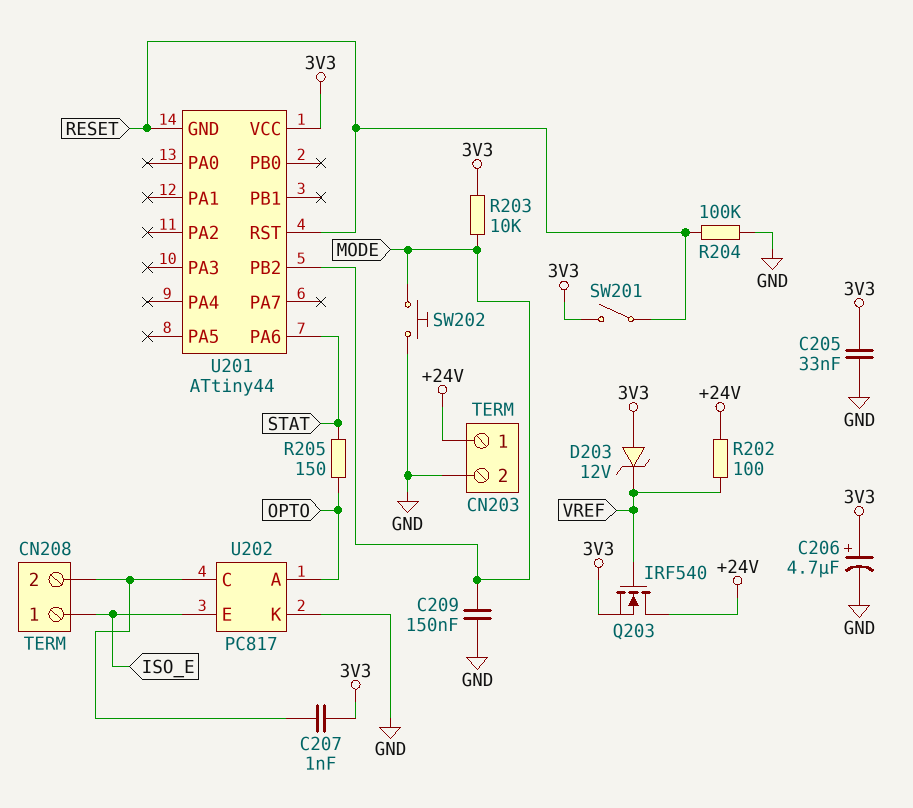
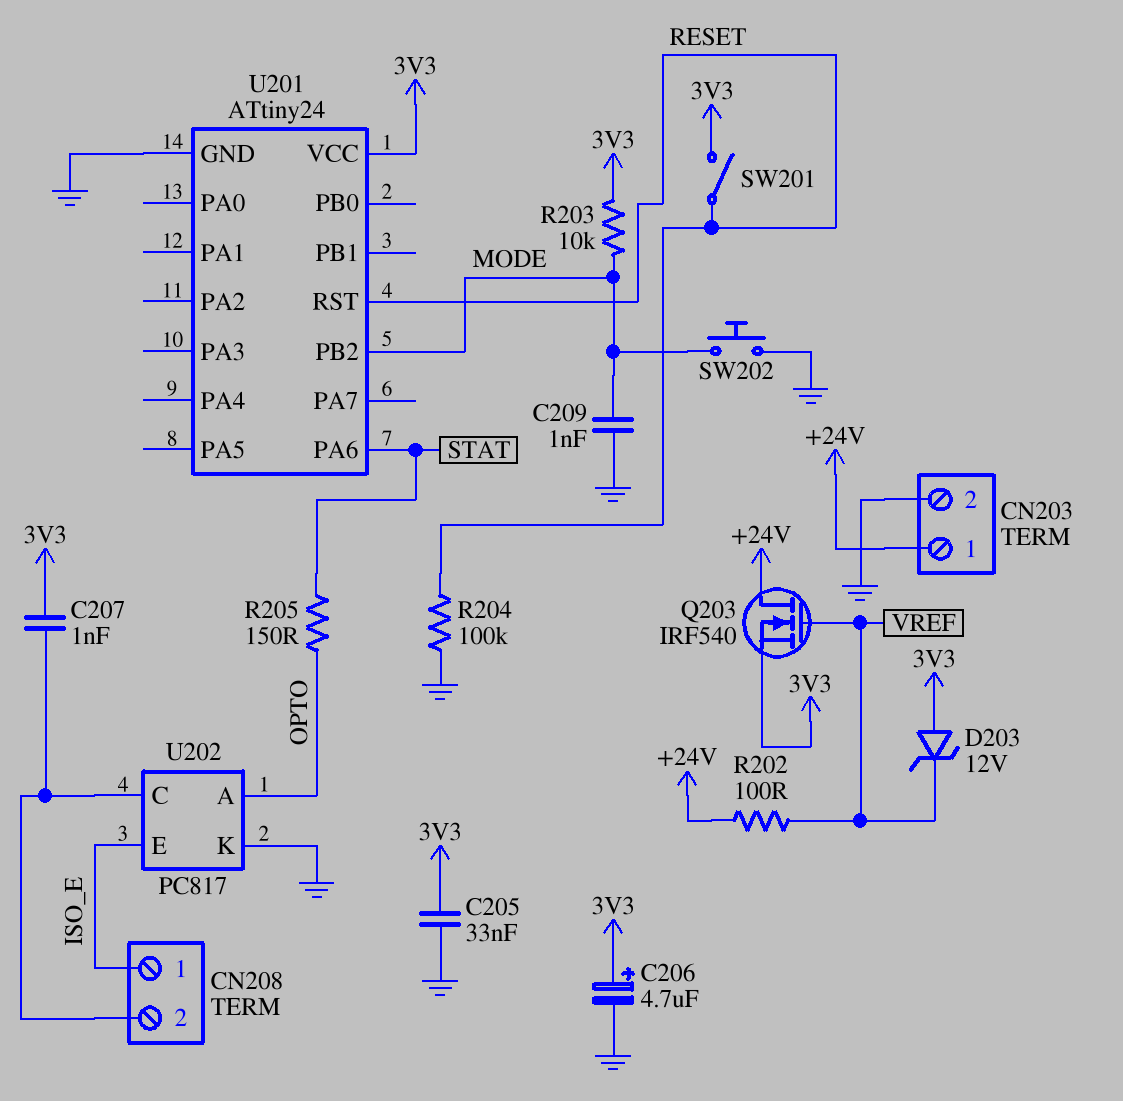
C209: 150nF (GND, MODE) -> 1nF (GND, MODE)
U201: ATtiny44 -> ATtiny24
U201 pin GND: RESET -> GND

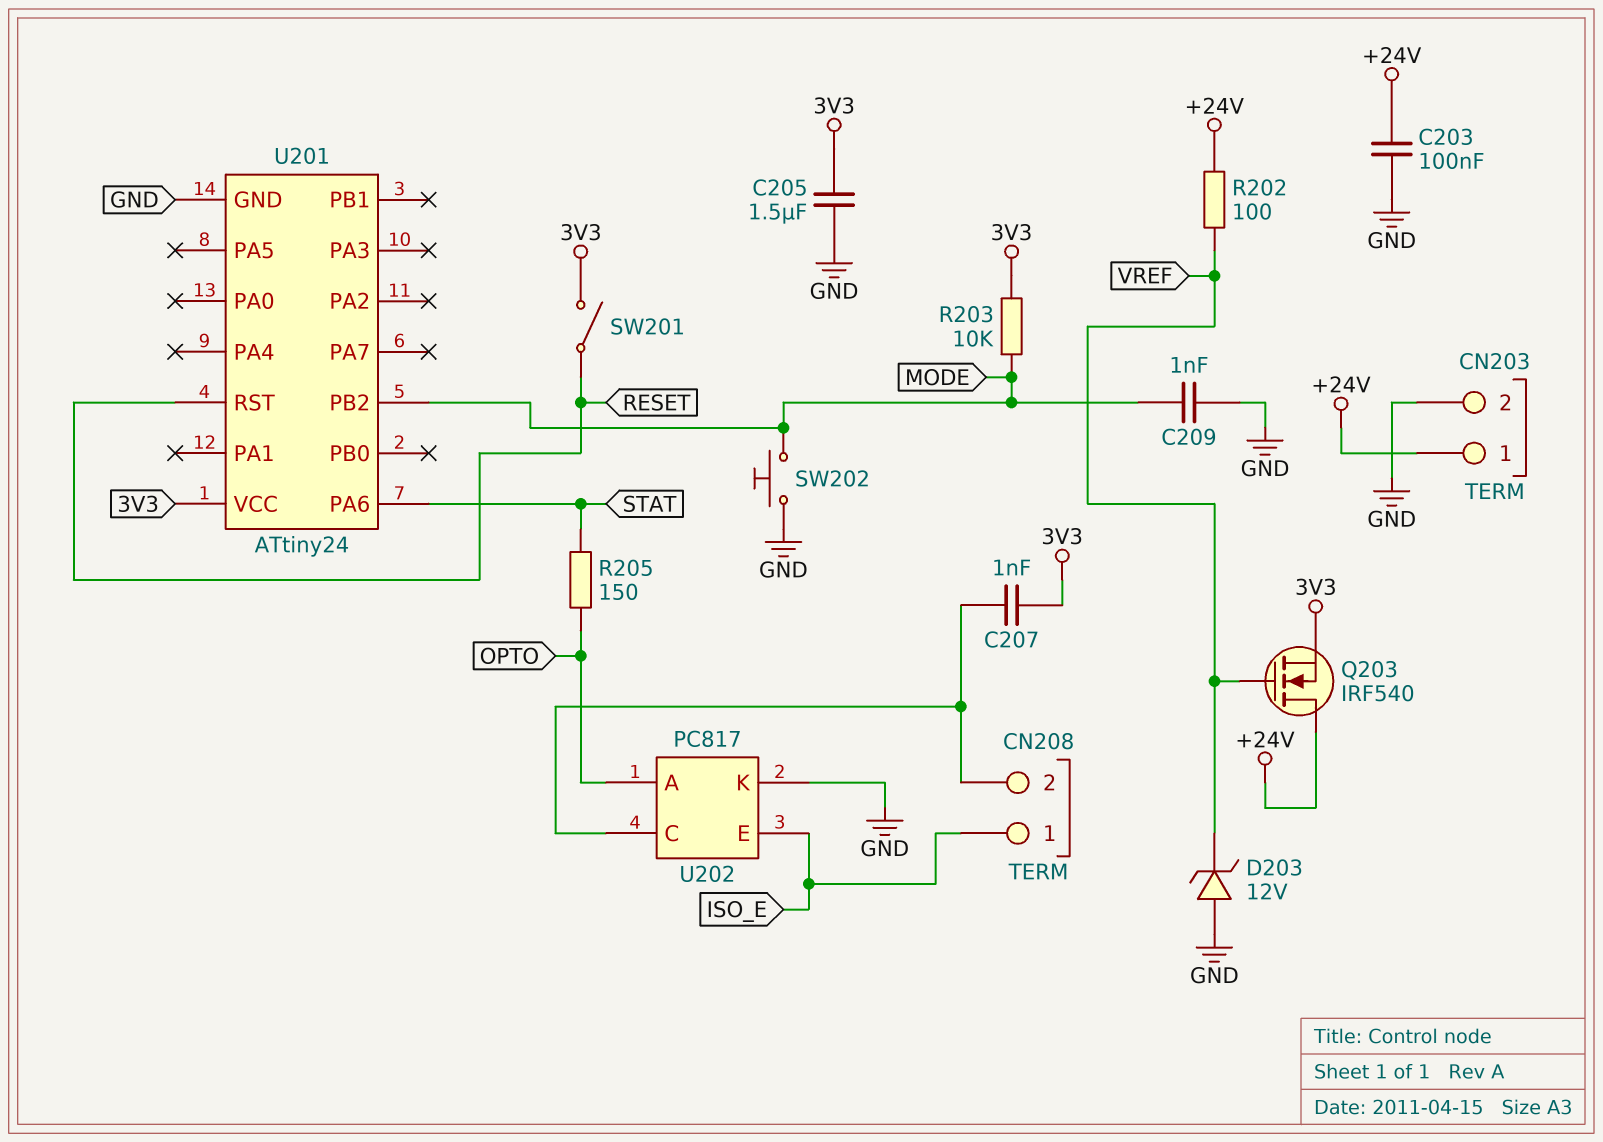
C203: none -> 100nF (+24V, GND)
C205: 33nF (3V3, GND) -> 1.5uF (3V3, GND)
C206: 4.7uF (plus 3V3, minus GND) -> none
D203: zener 12V (A 3V3, K VREF) -> zener 12V (A GND, K VREF)
R204: 100k (GND, RESET) -> none

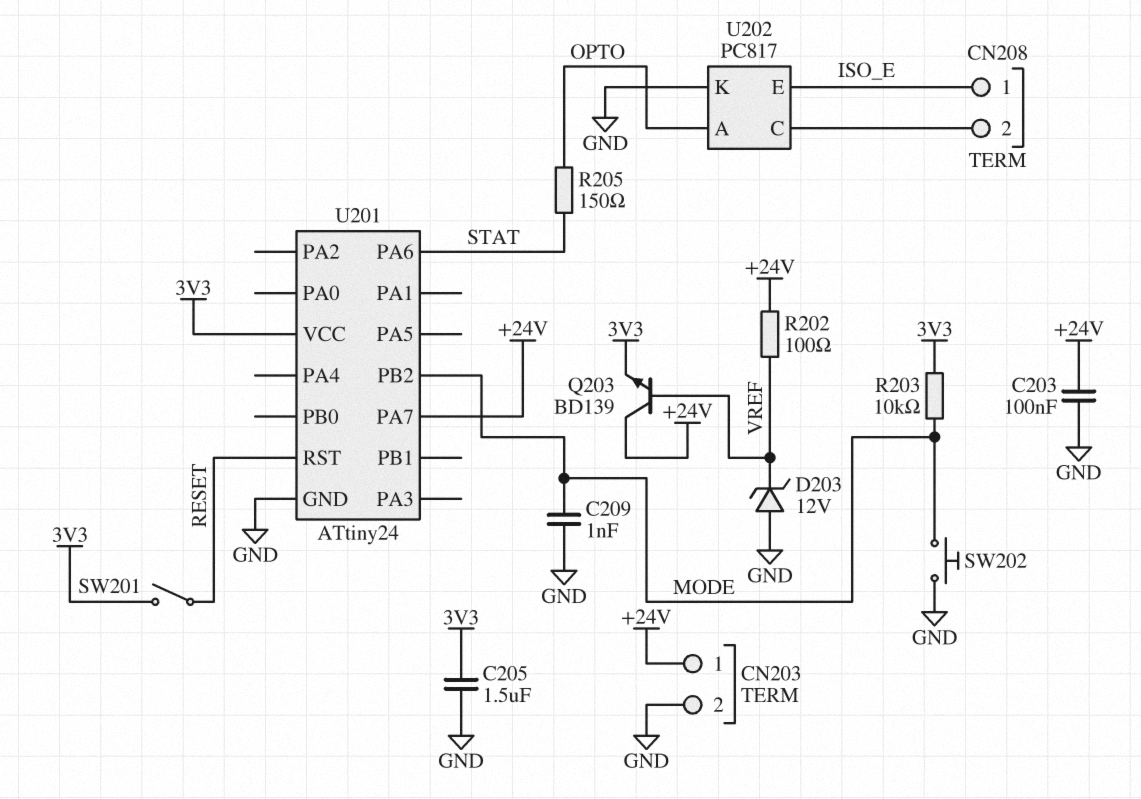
C207: 1nF (3V3, CN208/2) -> none
Q203: NMOS IRF540 (G VREF, D +24V, S 3V3) -> NPN BD139 (B VREF, C +24V, E 3V3)
U201 pin PA7: none -> +24V

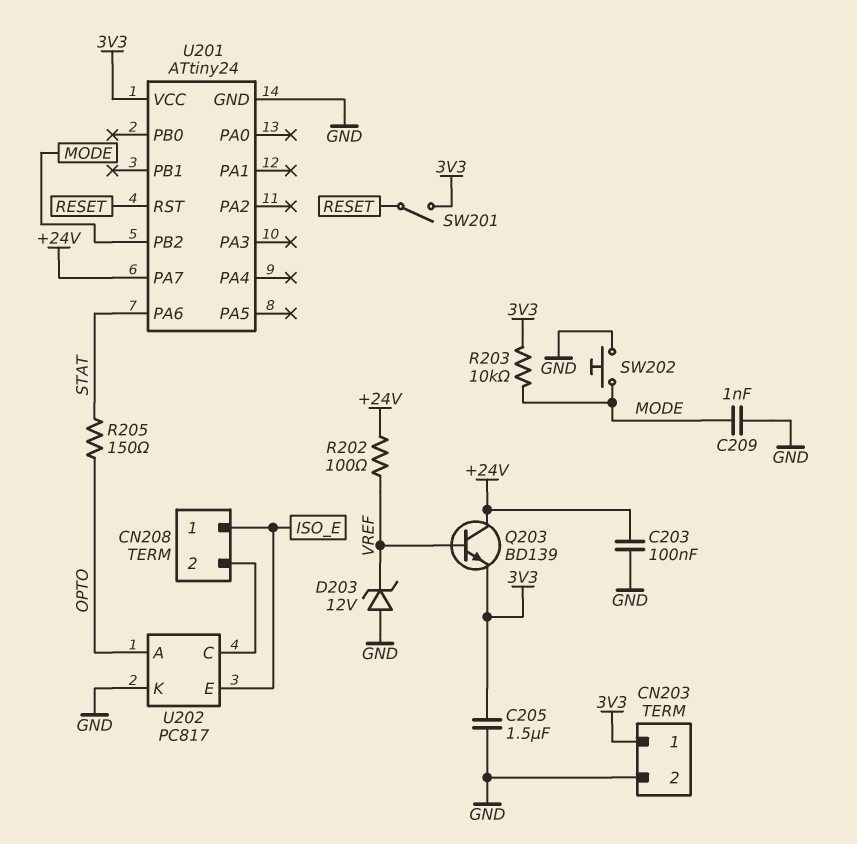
CN203 pin 1: +24V -> 3V3

